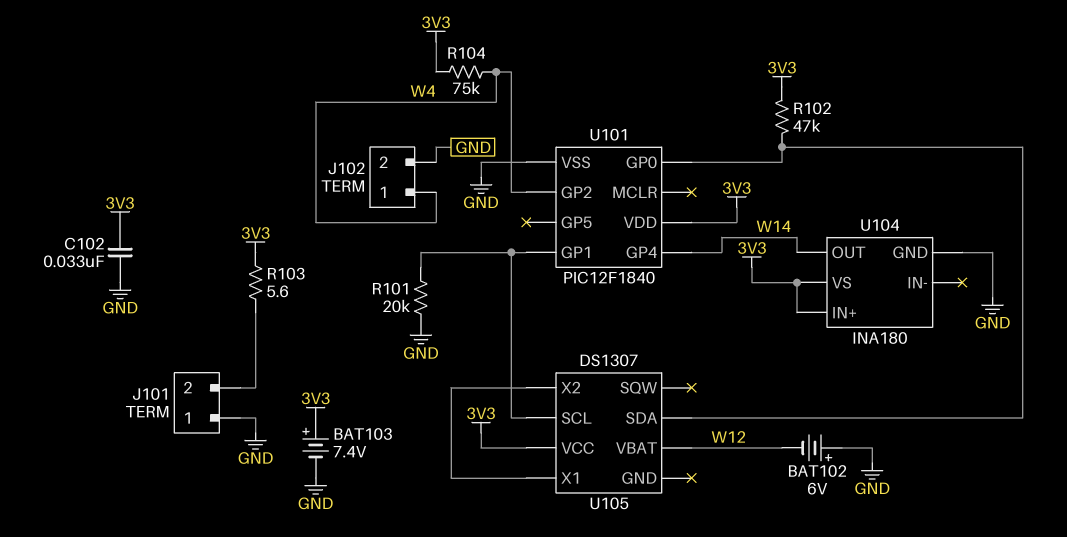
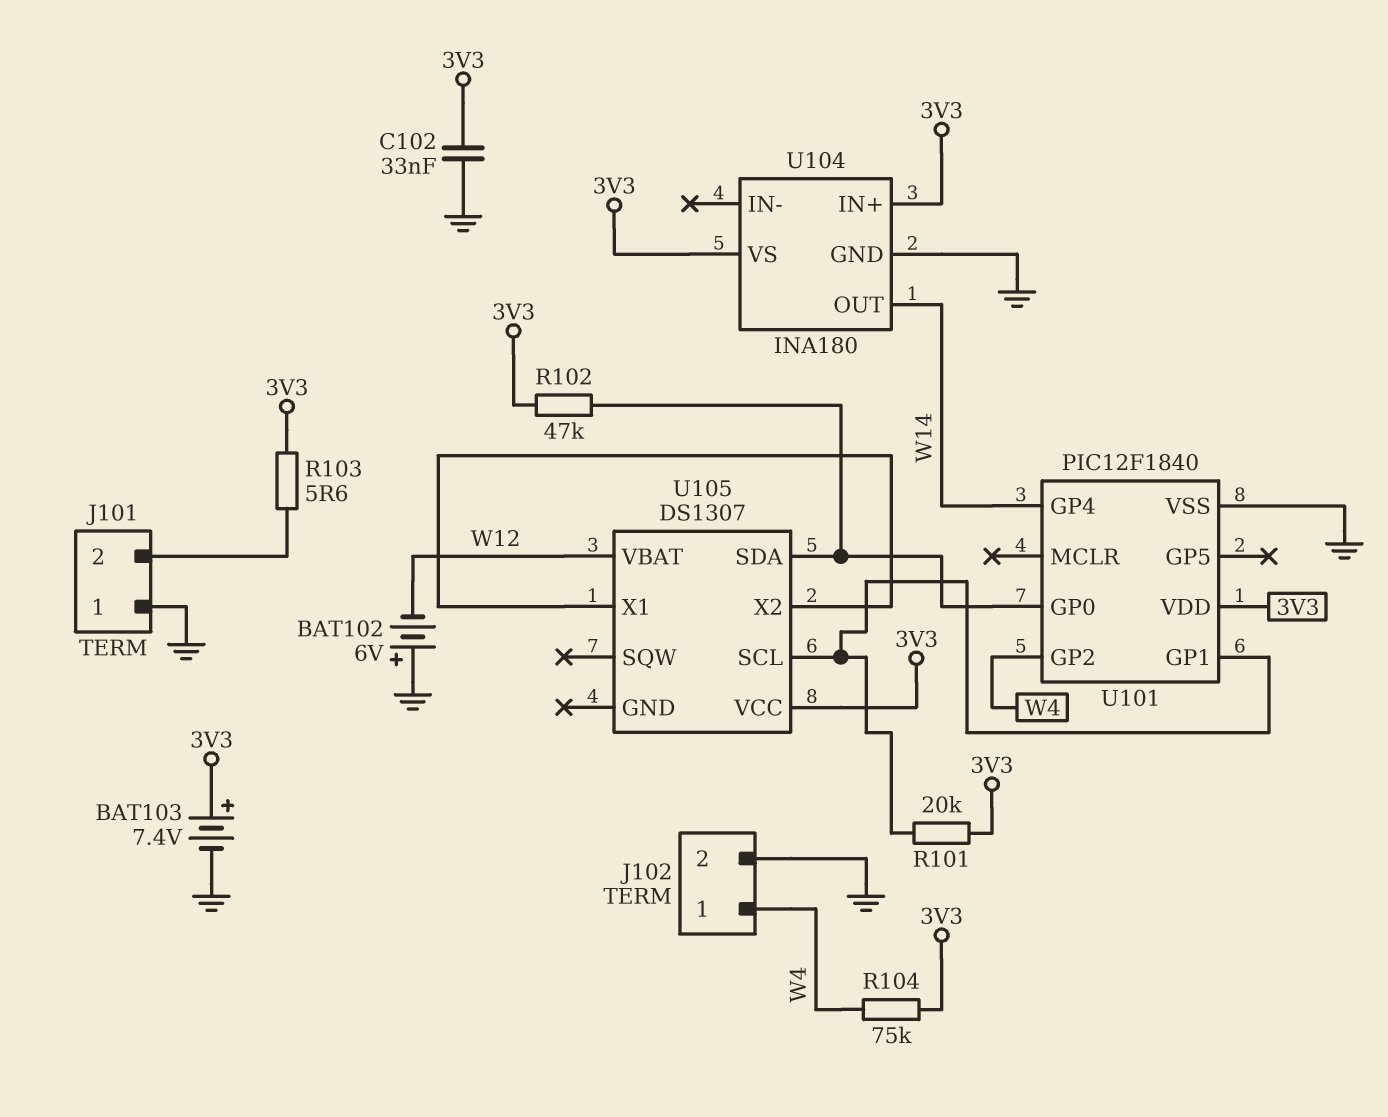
R101: 20k (GND, U101/GP1) -> 20k (3V3, U101/GP1)

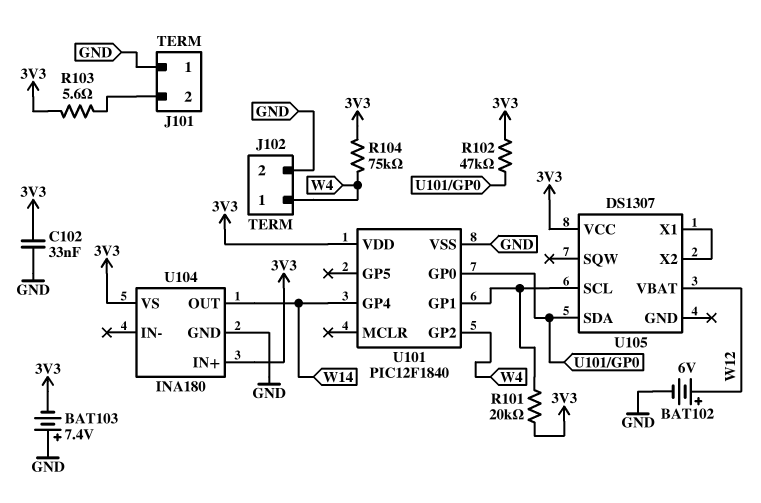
BAT102: 6V (plus GND, minus W12) -> 6V (plus W12, minus GND)
BAT103: 7.4V (plus 3V3, minus GND) -> 7.4V (plus GND, minus 3V3)

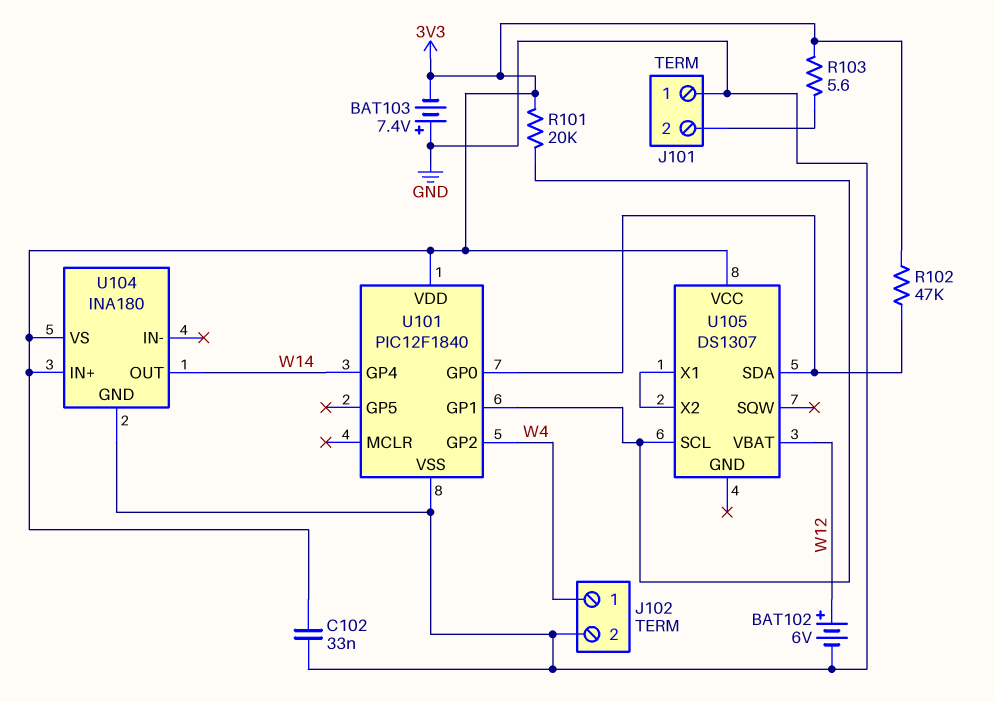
R104: 75k (3V3, W4) -> none

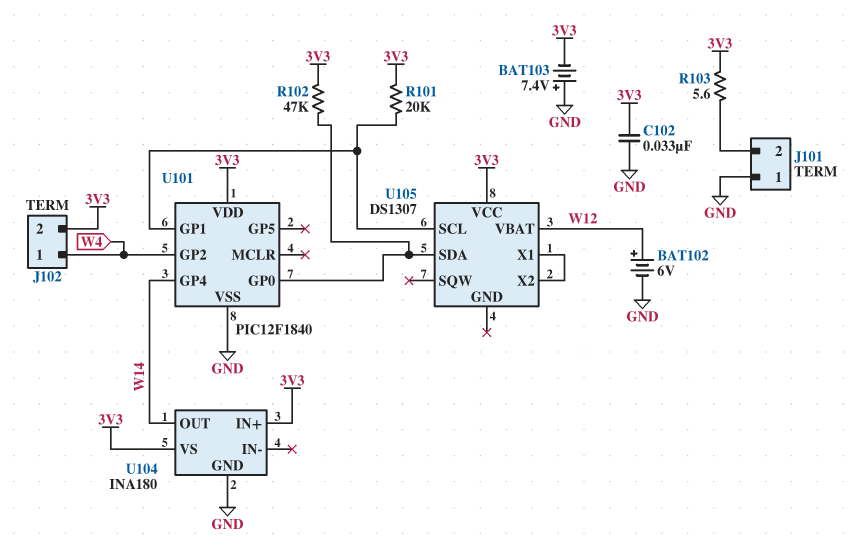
J102 pin 2: GND -> 3V3

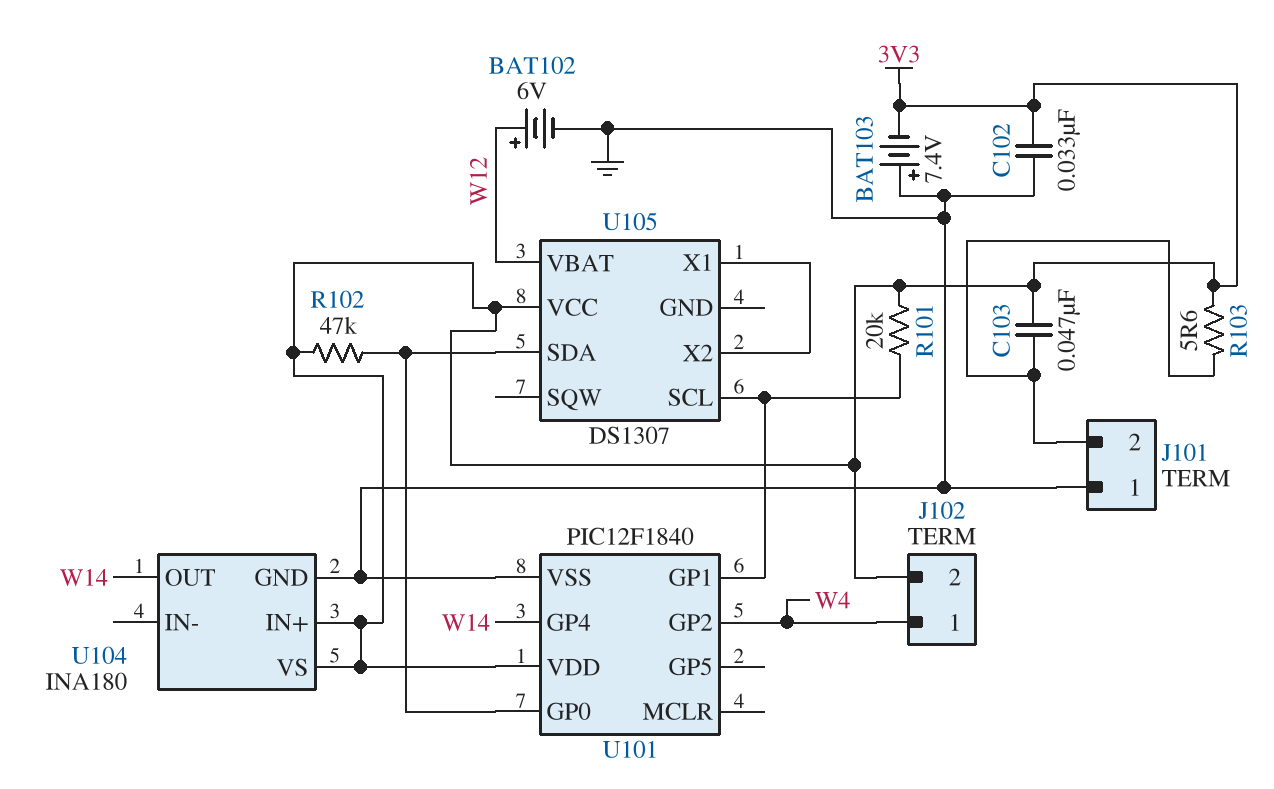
C103: none -> 47nF (3V3, J101/2)

